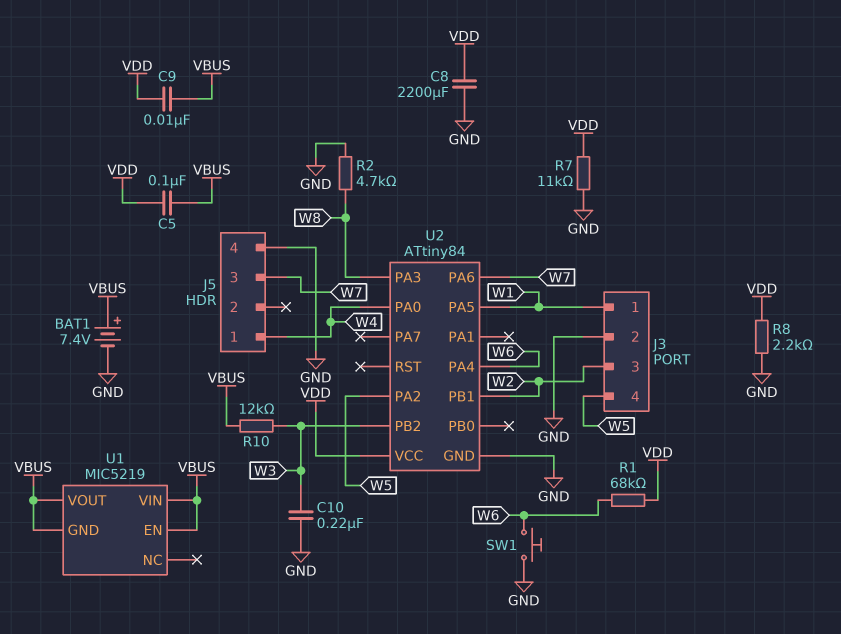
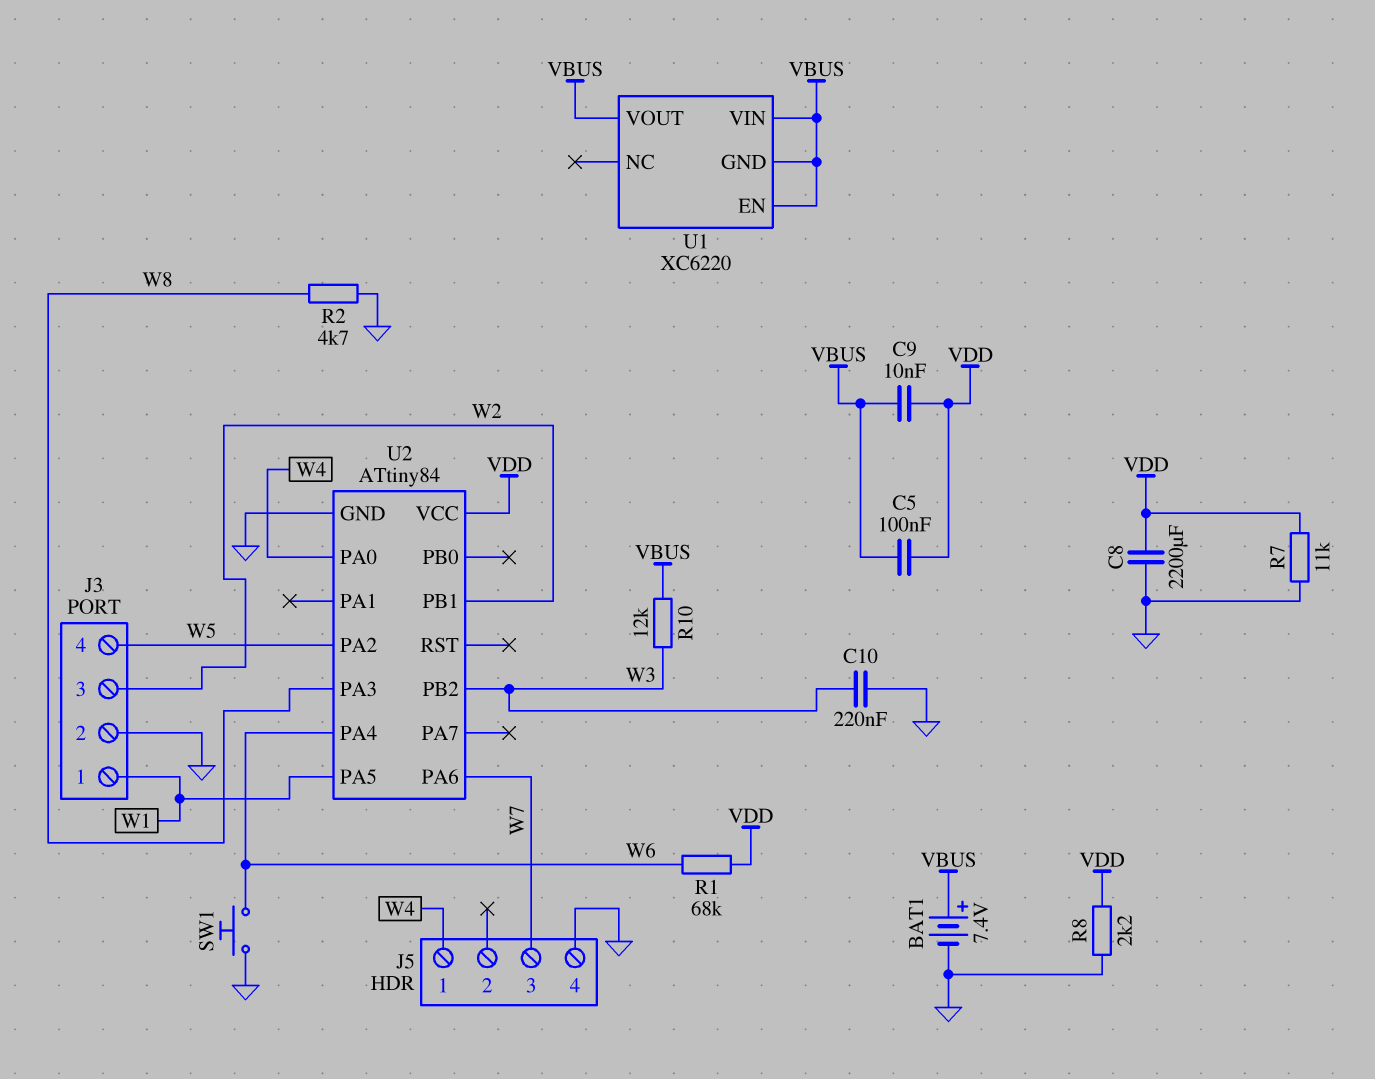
U1: MIC5219 -> XC6220

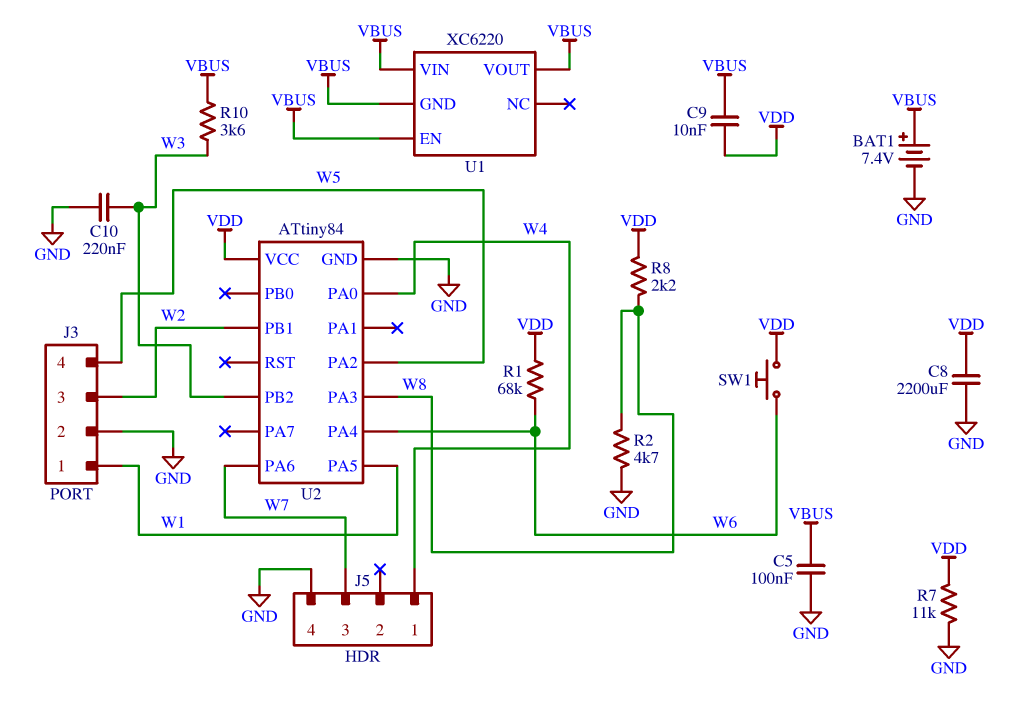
C5: 100nF (VBUS, VDD) -> 100nF (GND, VBUS)
R8: 2.2k (GND, VDD) -> 2.2k (VDD, W8)
R10: 12k (VBUS, W3) -> 3.6k (VBUS, W3)
SW1: button (GND, W6) -> button (VDD, W6)

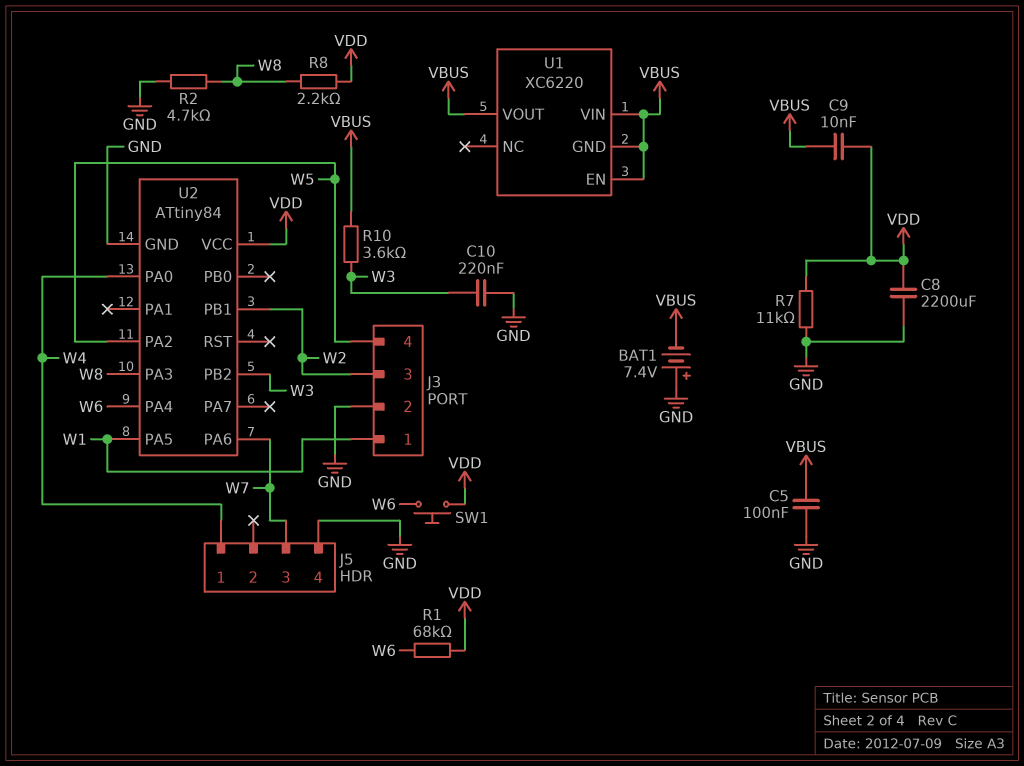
BAT1: 7.4V (plus VBUS, minus GND) -> 7.4V (plus GND, minus VBUS)

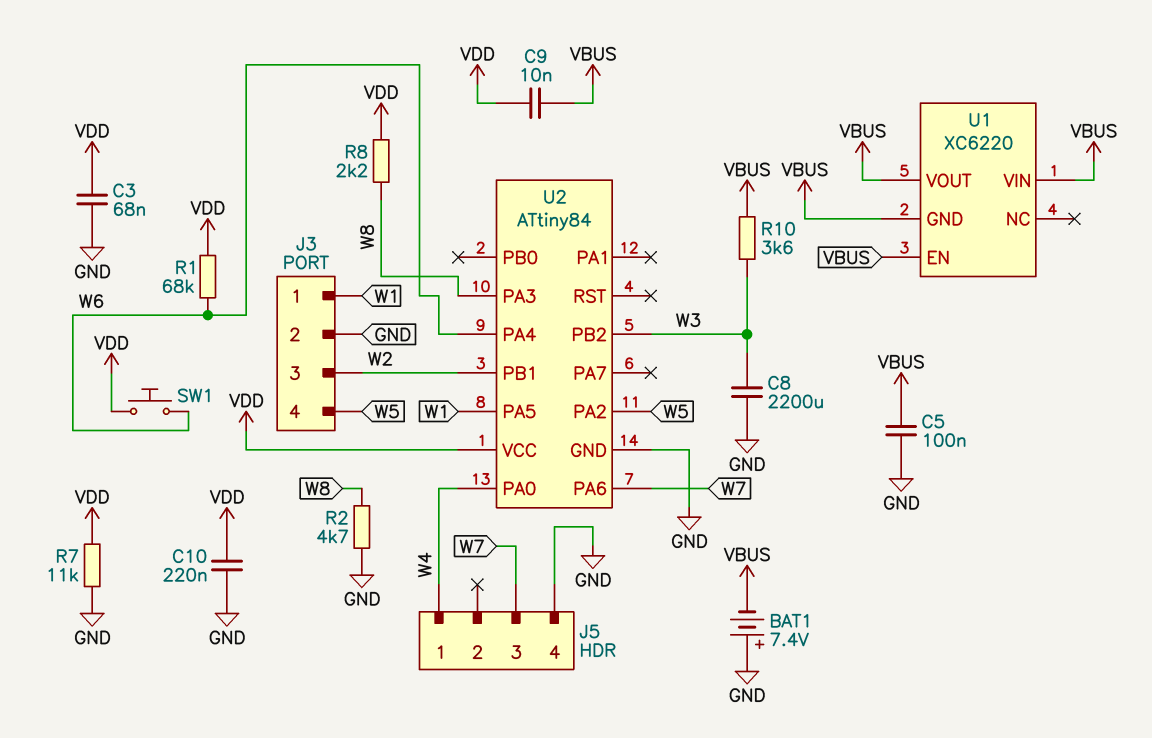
C3: none -> 68nF (GND, VDD)
C8: 2200uF (GND, VDD) -> 2200uF (GND, W3)
C10: 220nF (GND, W3) -> 220nF (GND, VDD)

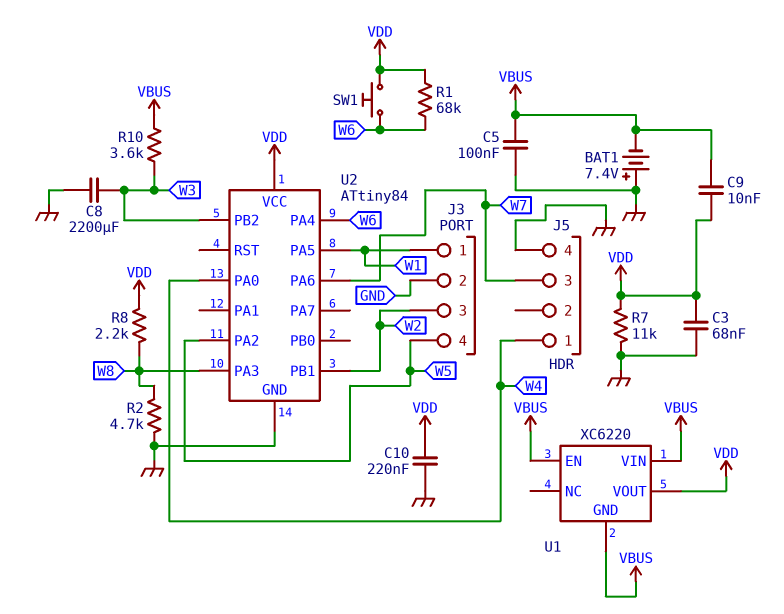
U1 pin VOUT: VBUS -> VDD

